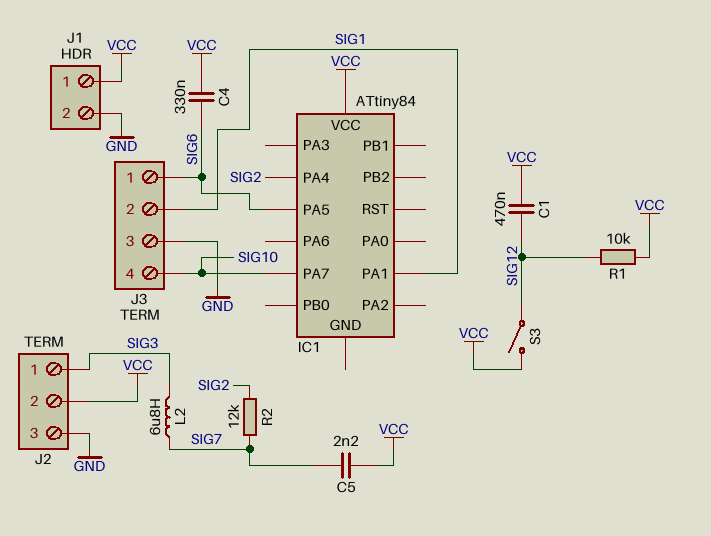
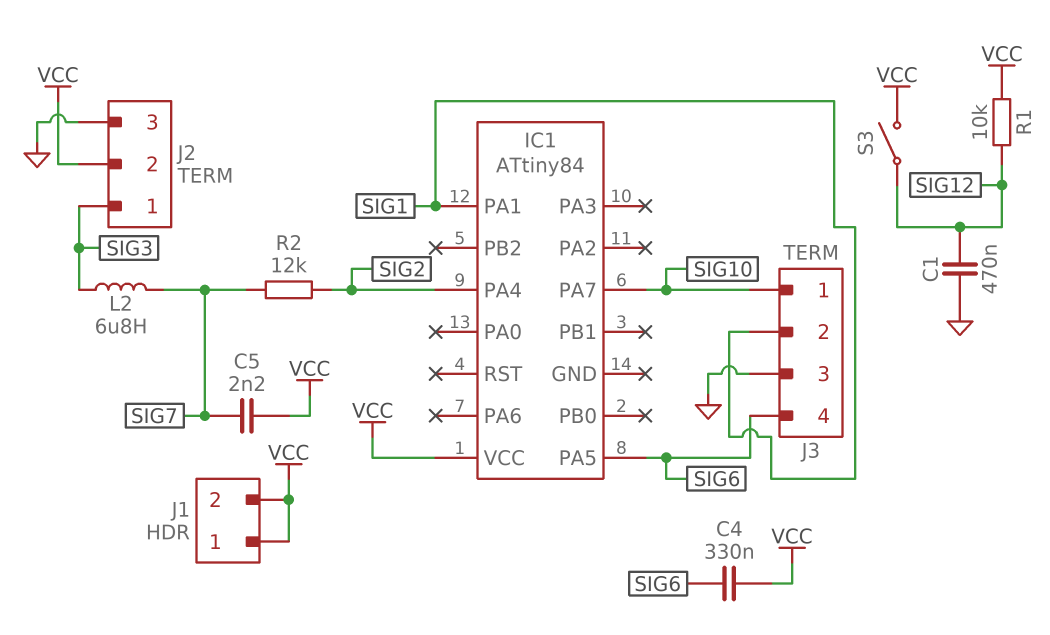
C1: 470nF (SIG12, VCC) -> 470nF (GND, SIG12)
J1 pin 2: GND -> VCC
J3 pin 1: SIG6 -> SIG10
J3 pin 4: SIG10 -> SIG6

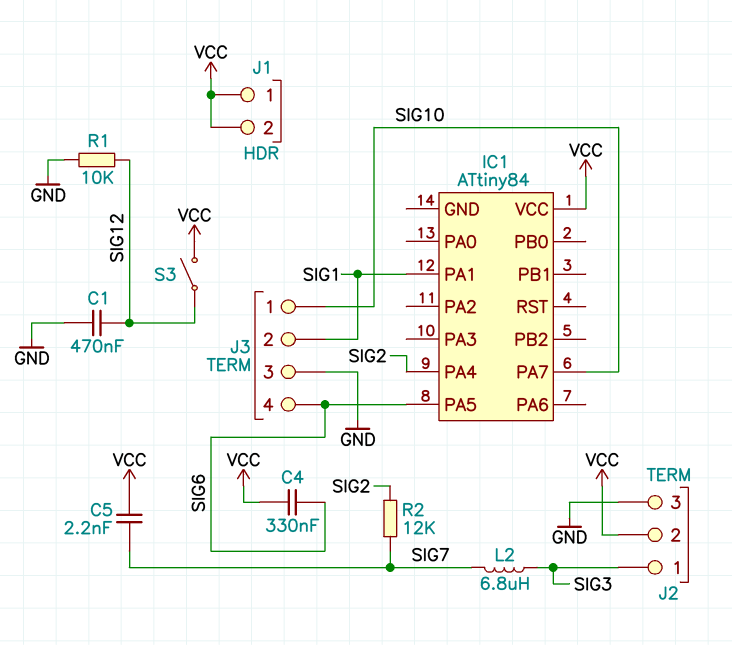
R1: 10k (SIG12, VCC) -> 10k (GND, SIG12)

